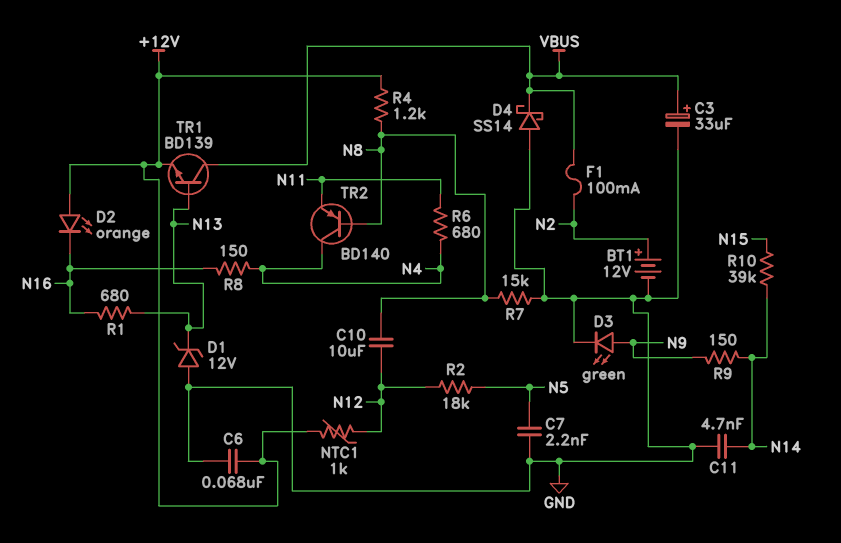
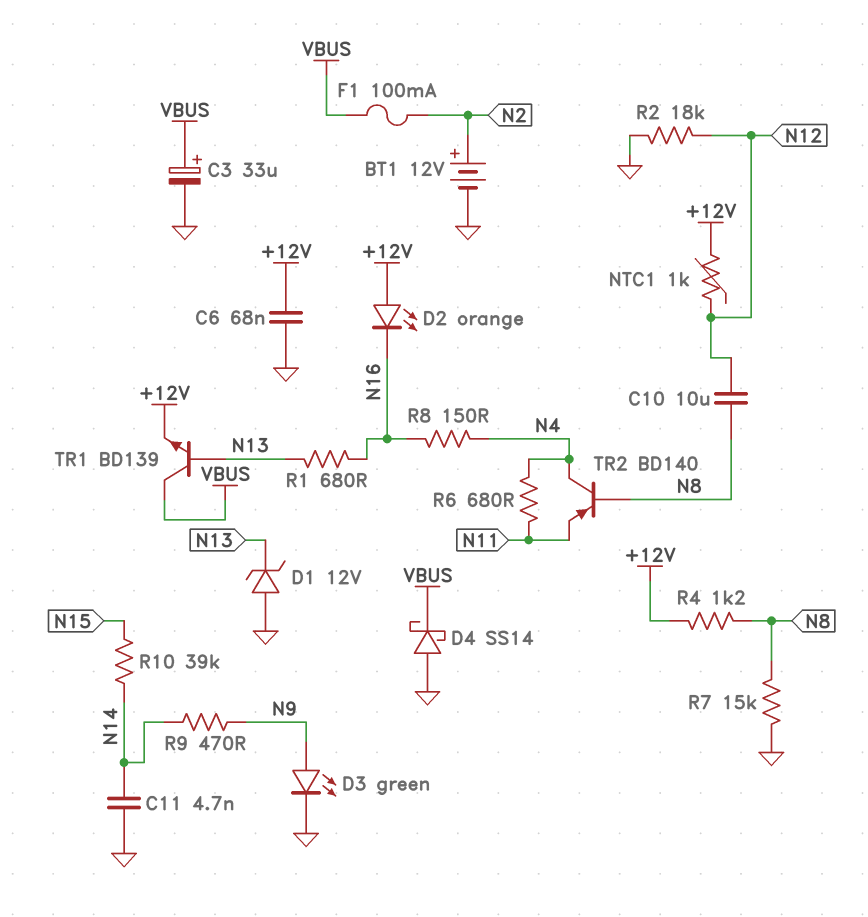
C7: 2.2nF (GND, N5) -> none
R2: 18k (N5, N12) -> 18k (GND, N12)
R9: 150 (N9, N14) -> 470 (N9, N14)

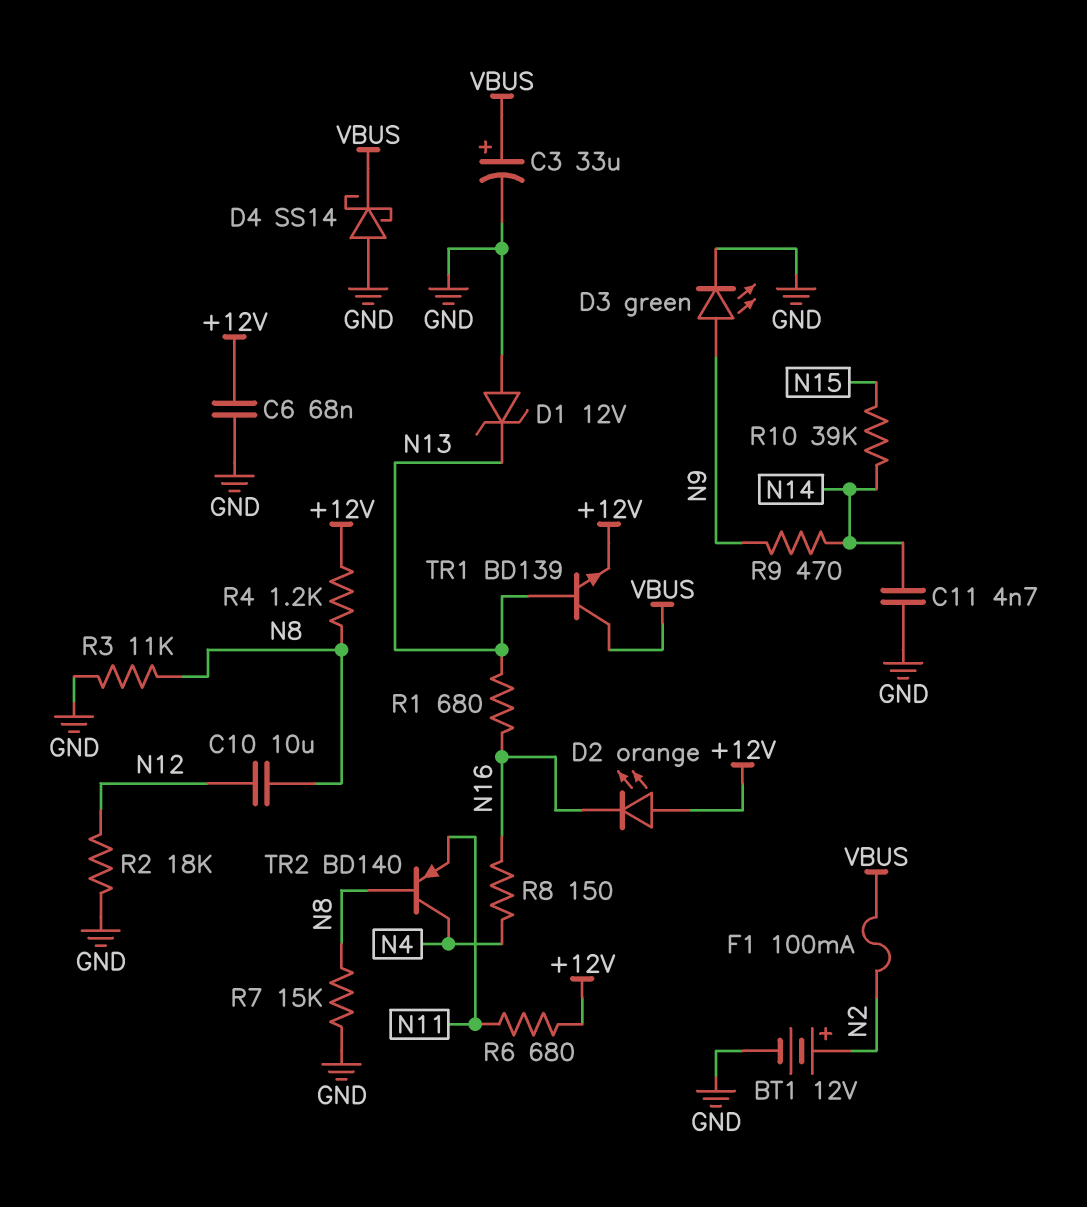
NTC1: 1k (+12V, N12) -> none
R3: none -> 11k (GND, N8)
R6: 680 (N4, N11) -> 680 (+12V, N11)

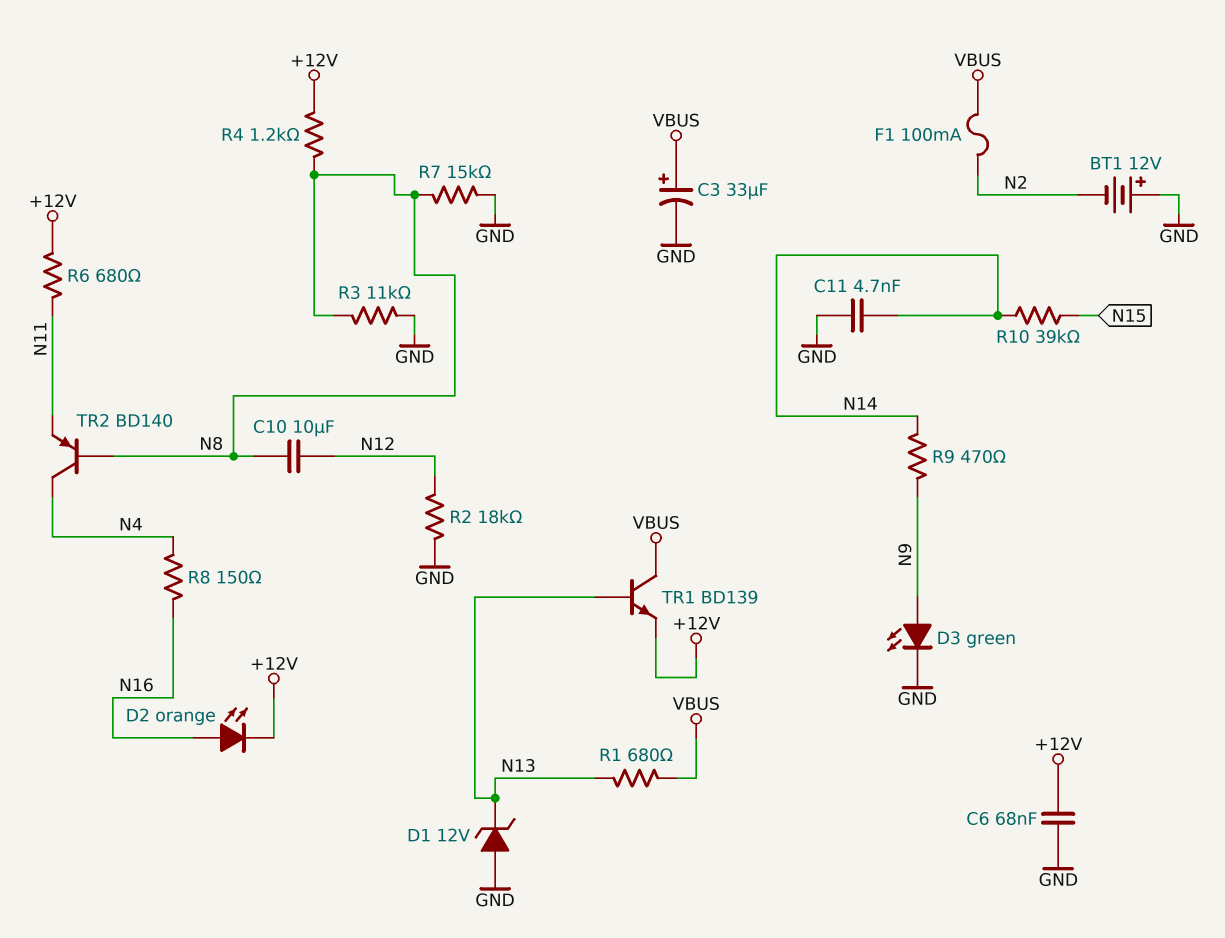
BT1: 12V (plus N2, minus GND) -> 12V (plus GND, minus N2)
D2: LED orange (A +12V, K N16) -> LED orange (A N16, K +12V)
D4: schottky SS14 (A GND, K VBUS) -> none
R1: 680 (N13, N16) -> 680 (N13, VBUS)

